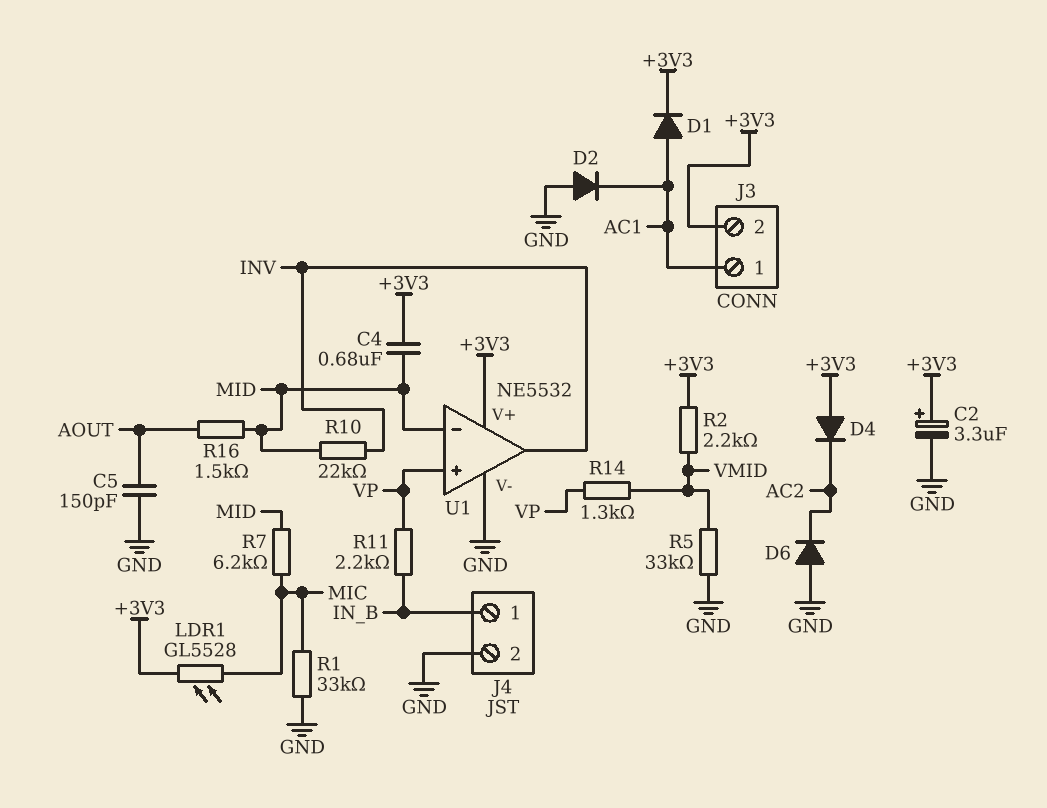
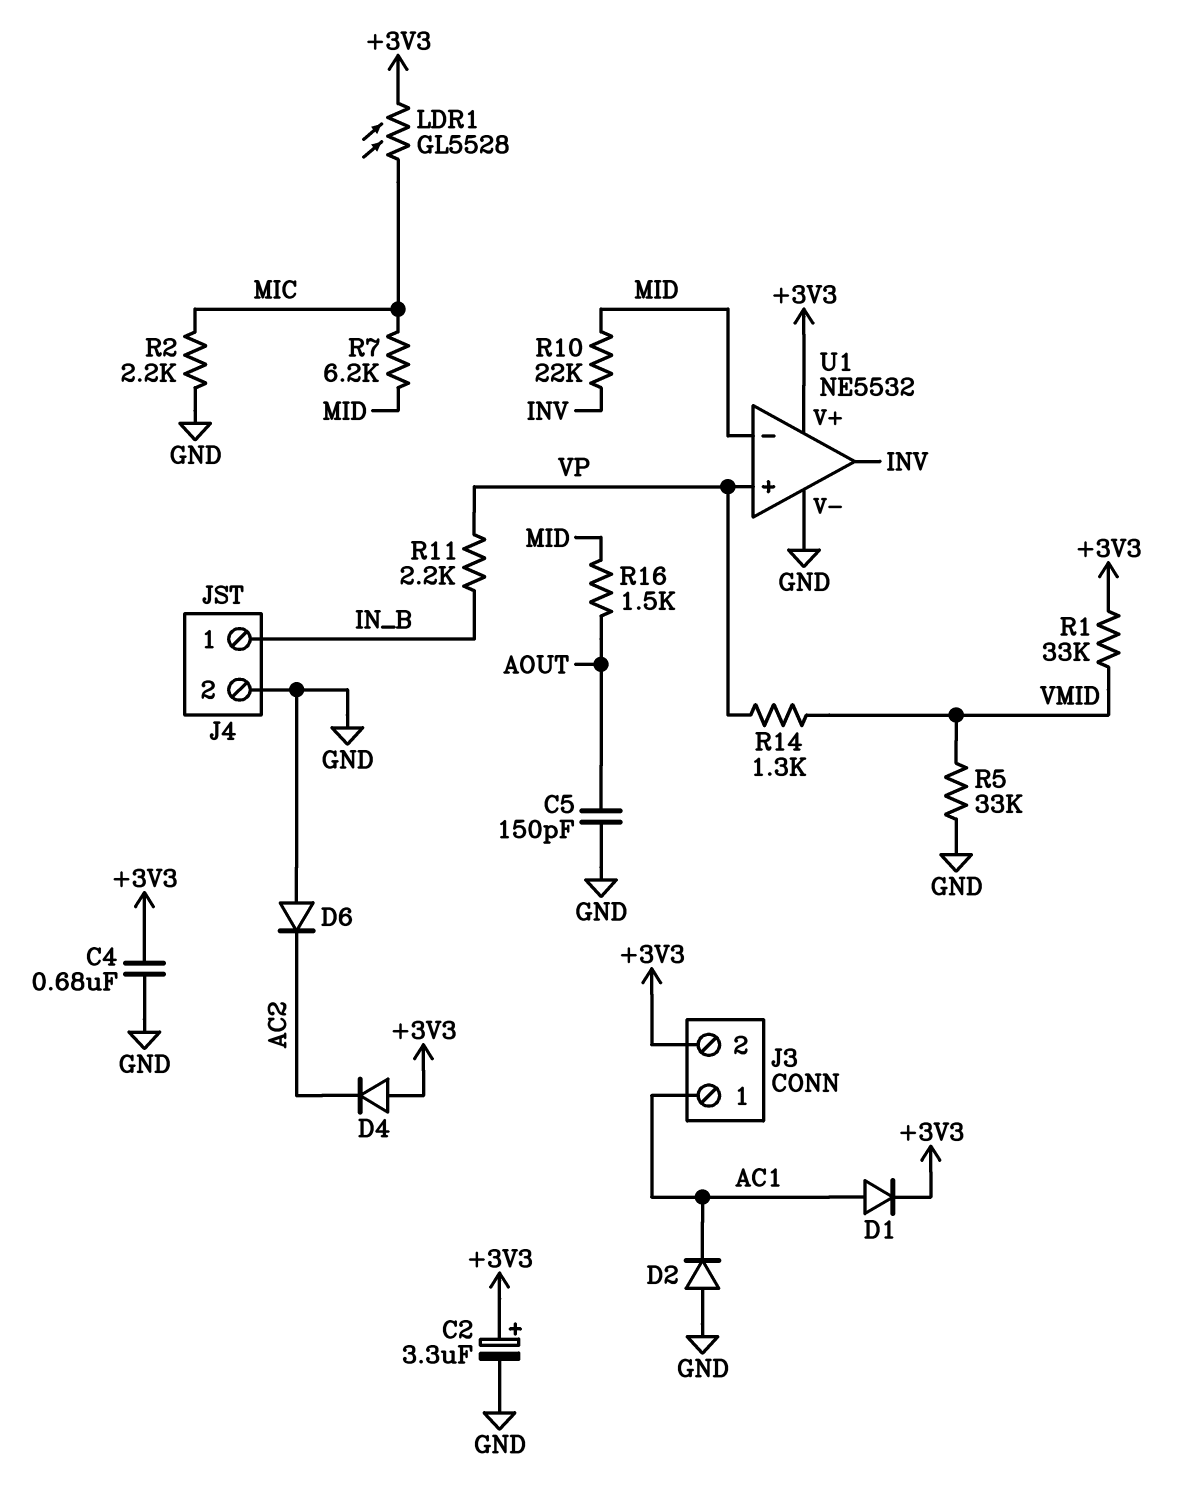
C4: 680nF (+3V3, MID) -> 680nF (+3V3, GND)
R1: 33k (GND, MIC) -> 33k (+3V3, VMID)
R2: 2.2k (+3V3, VMID) -> 2.2k (GND, MIC)

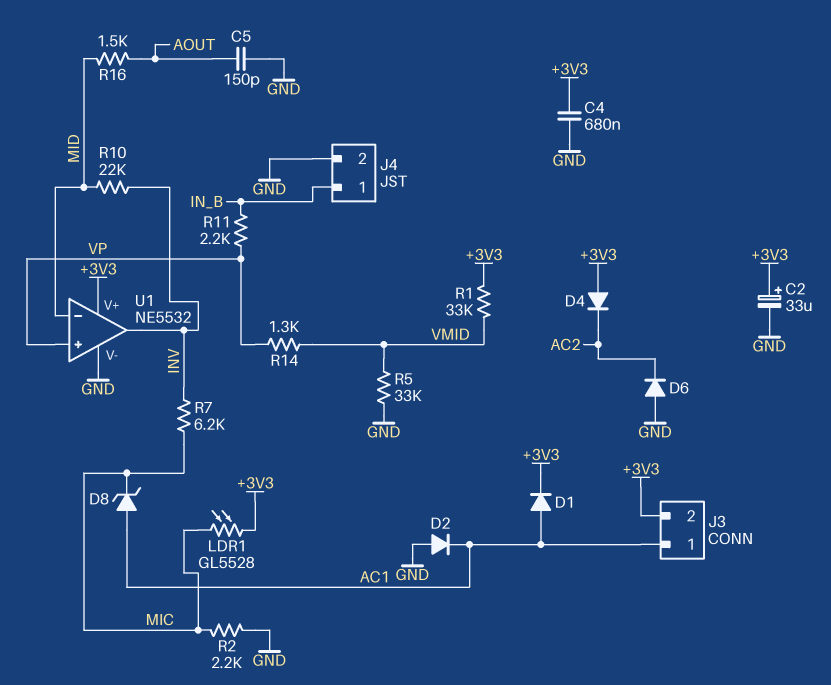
C2: 3.3uF (plus +3V3, minus GND) -> 33uF (plus +3V3, minus GND)
D8: none -> zener (A AC1, K MIC)
R7: 6.2k (MIC, MID) -> 6.2k (INV, MIC)

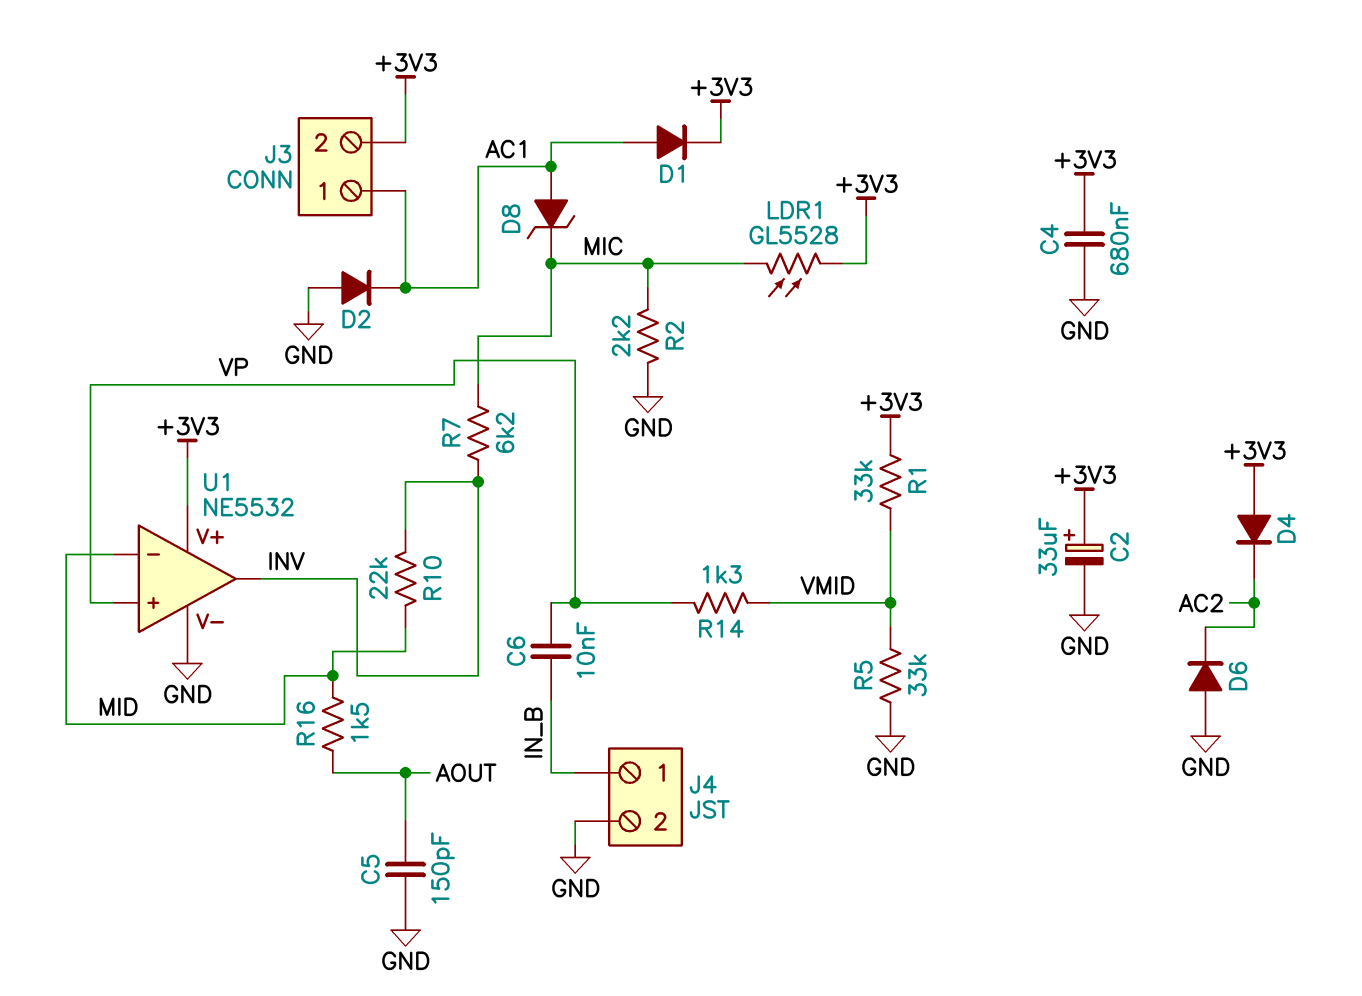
C6: none -> 10nF (IN_B, VP)
R11: 2.2k (IN_B, VP) -> none

